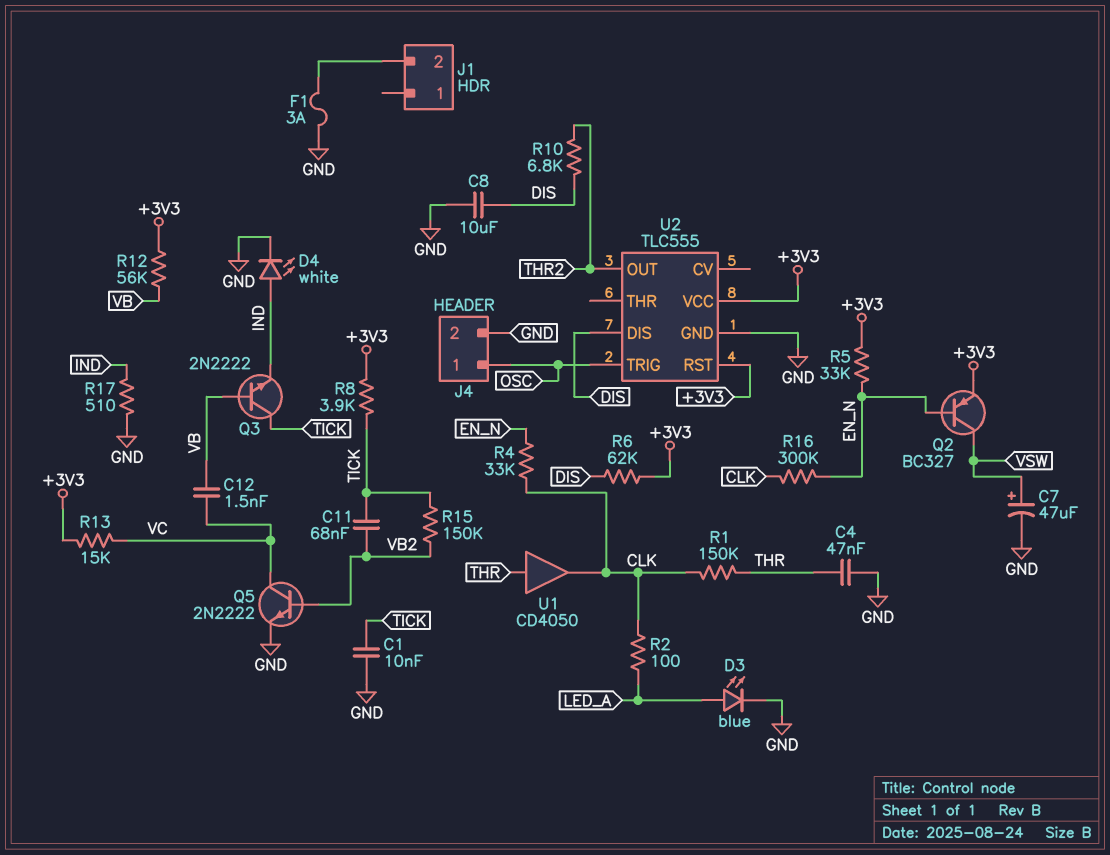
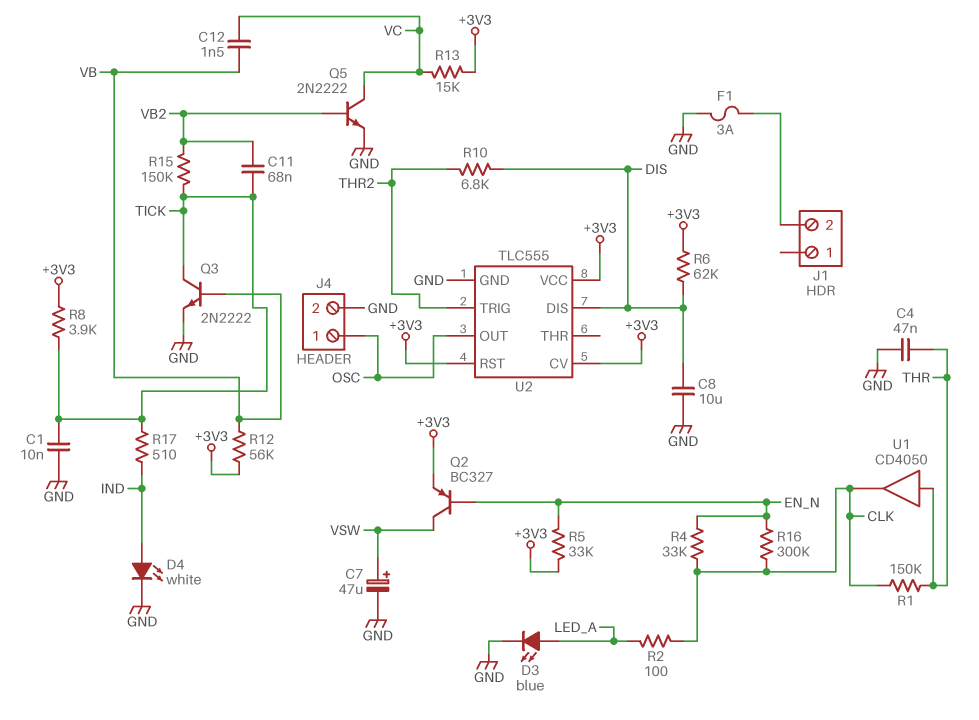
Q3: NPN 2N2222 (B VB, C TICK, E IND) -> NPN 2N2222 (B VB, C TICK, E GND)
R17: 510 (GND, IND) -> 510 (IND, TICK)
U2 pin CV: none -> +3V3
U2 pin OUT: THR2 -> OSC
U2 pin TRIG: OSC -> THR2

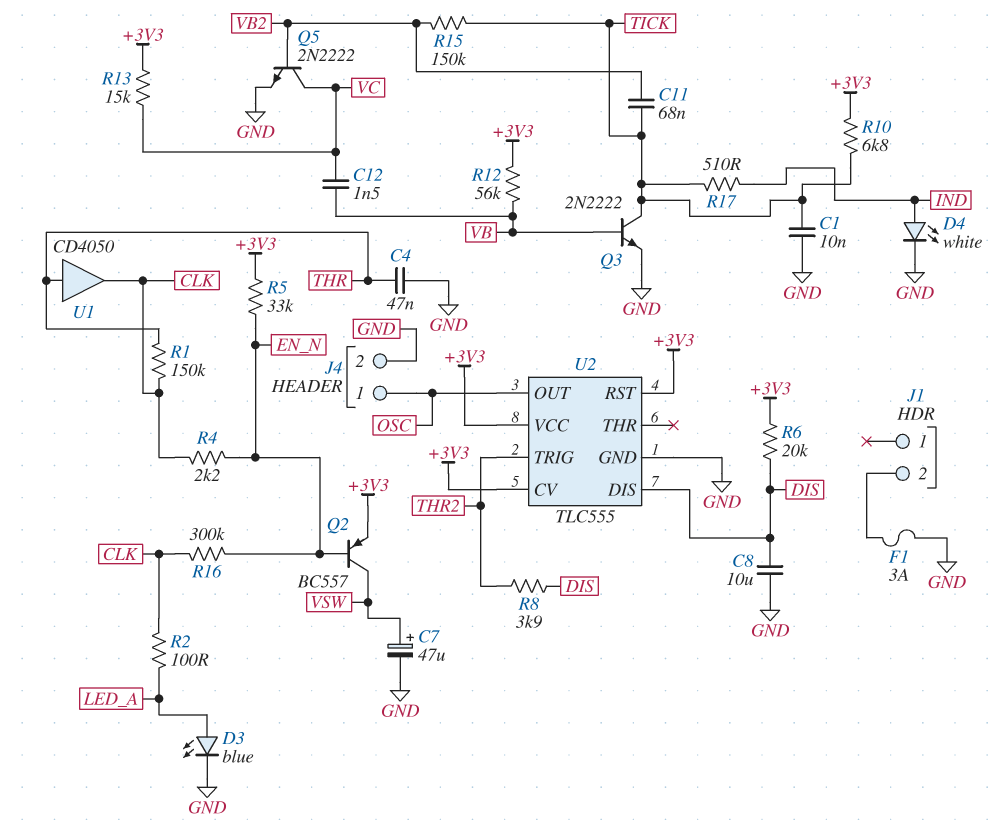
Q2: PNP BC327 (B EN_N, C VSW, E +3V3) -> PNP BC557 (B EN_N, C VSW, E +3V3)
R4: 33k (CLK, EN_N) -> 2.2k (CLK, EN_N)
R6: 62k (+3V3, DIS) -> 20k (+3V3, DIS)
R8: 3.9k (+3V3, TICK) -> 3.9k (DIS, THR2)
R10: 6.8k (DIS, THR2) -> 6.8k (+3V3, TICK)

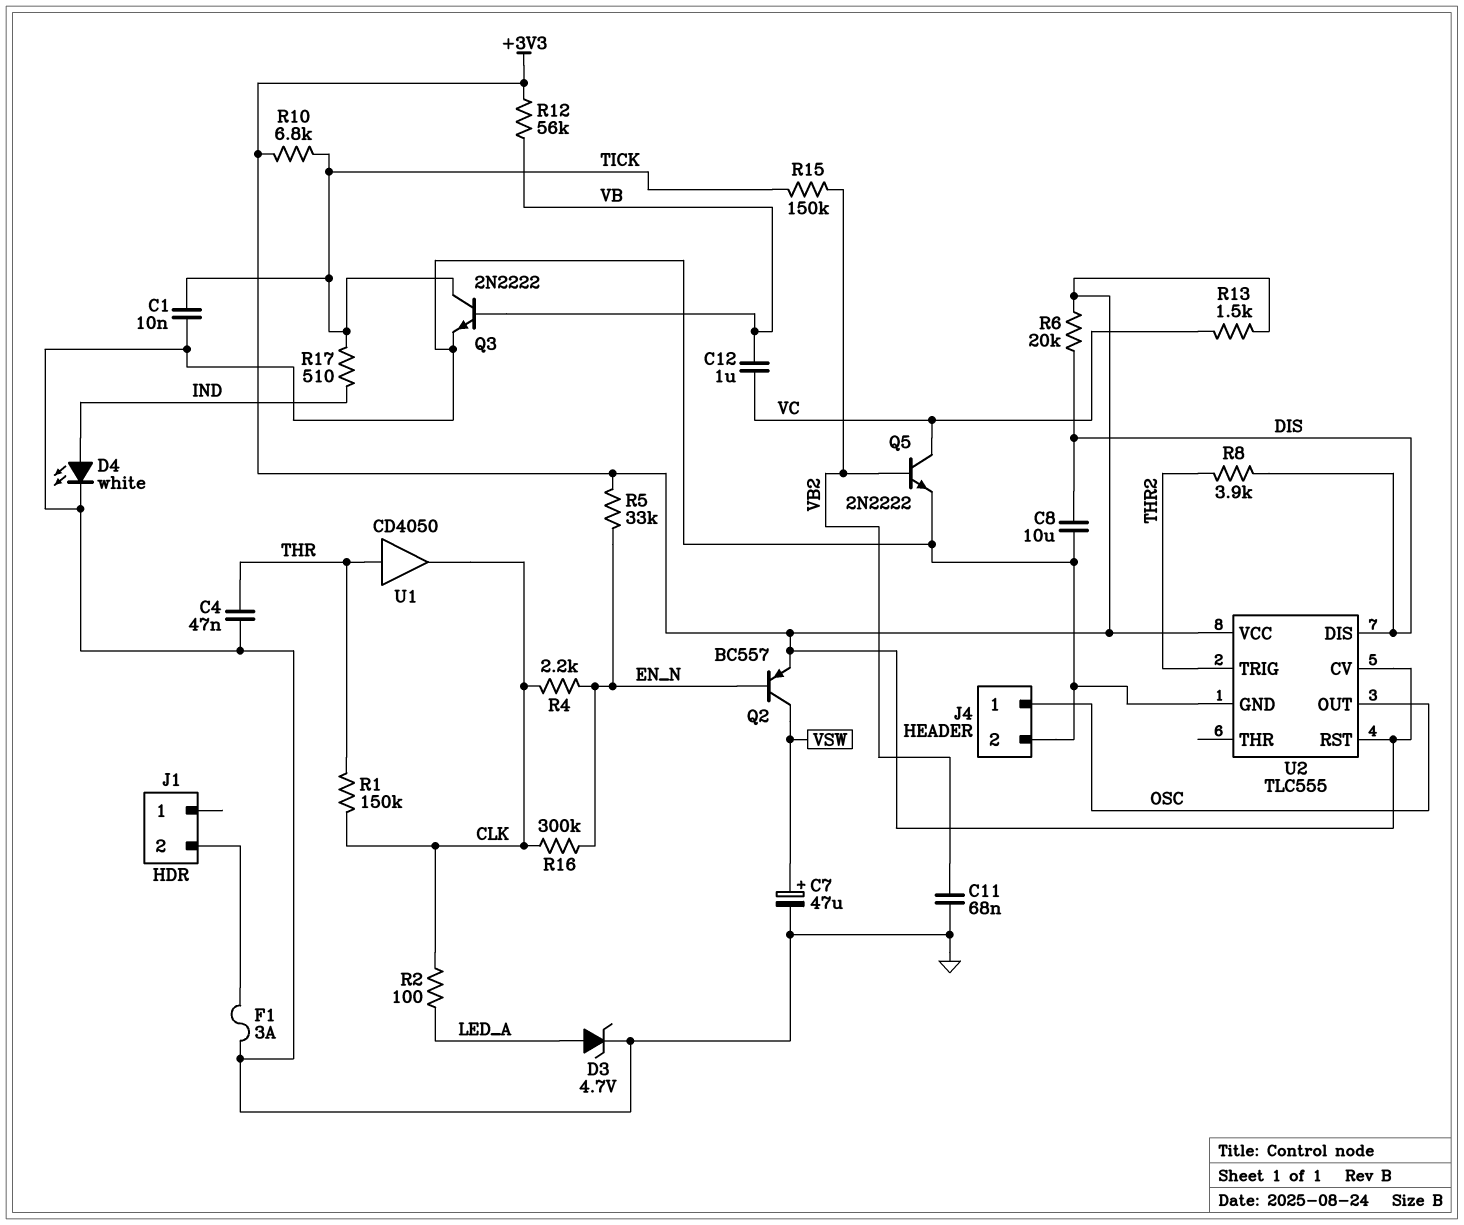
C11: 68nF (TICK, VB2) -> 68nF (GND, VB2)
C12: 1.5nF (VB, VC) -> 1uF (VB, VC)
D3: LED blue (A LED_A, K GND) -> zener 4.7V (A LED_A, K GND)
R13: 15k (+3V3, VC) -> 1.5k (+3V3, VC)

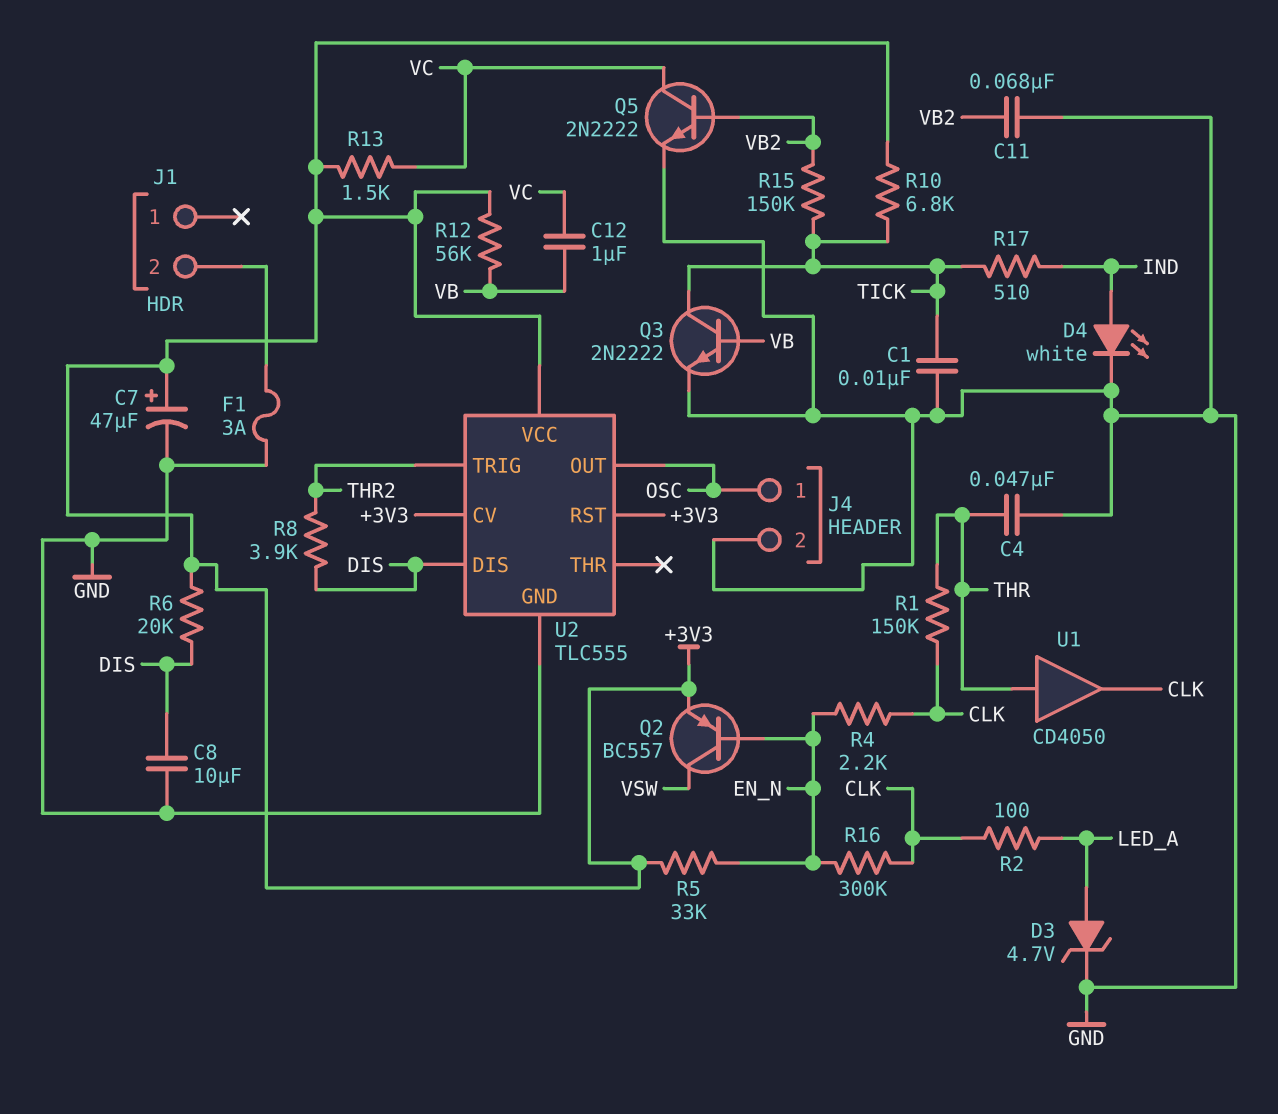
C7: 47uF (plus VSW, minus GND) -> 47uF (plus +3V3, minus GND)

